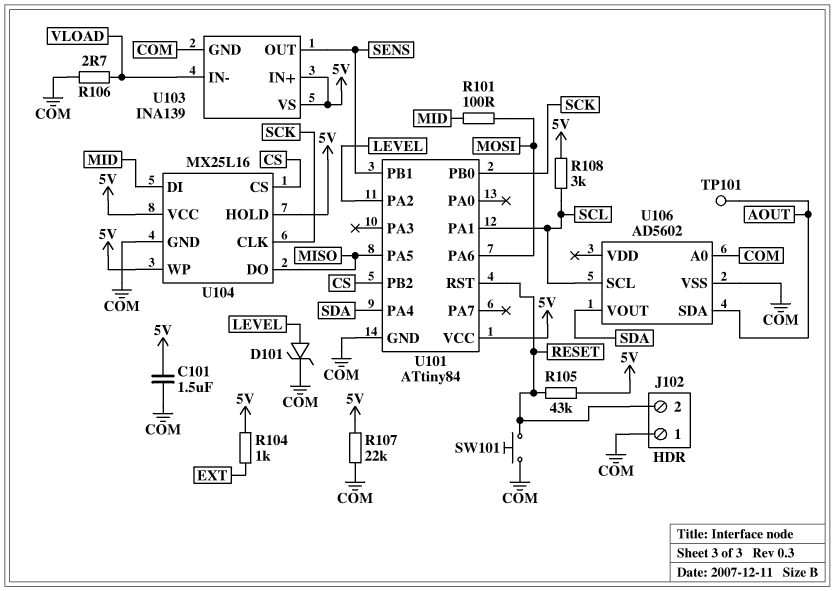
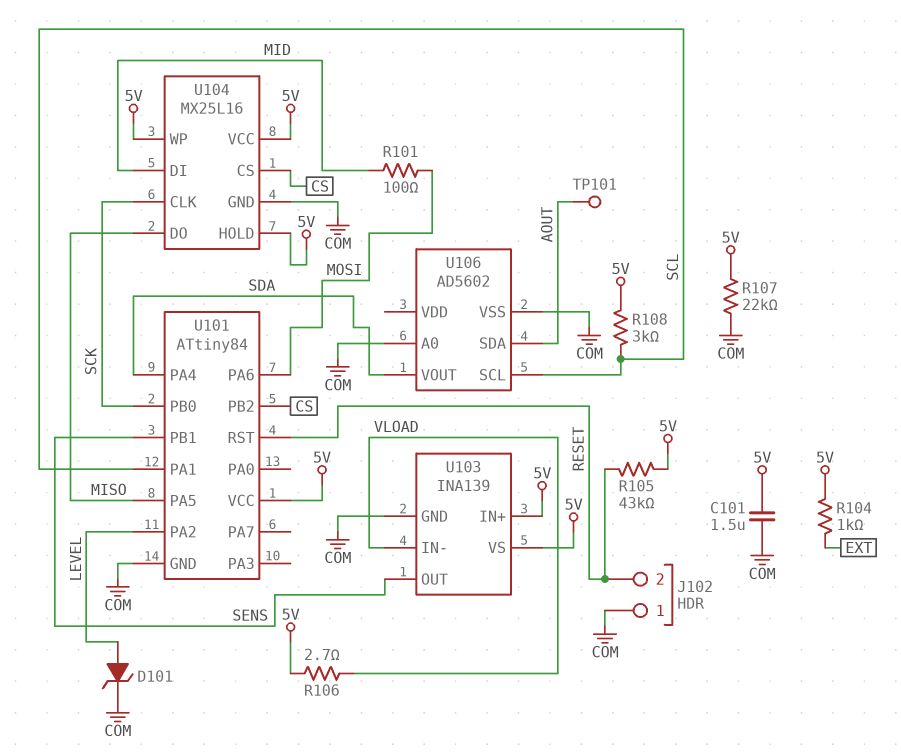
R106: 2.7 (COM, VLOAD) -> 2.7 (5V, VLOAD)
SW101: button (COM, RESET) -> none

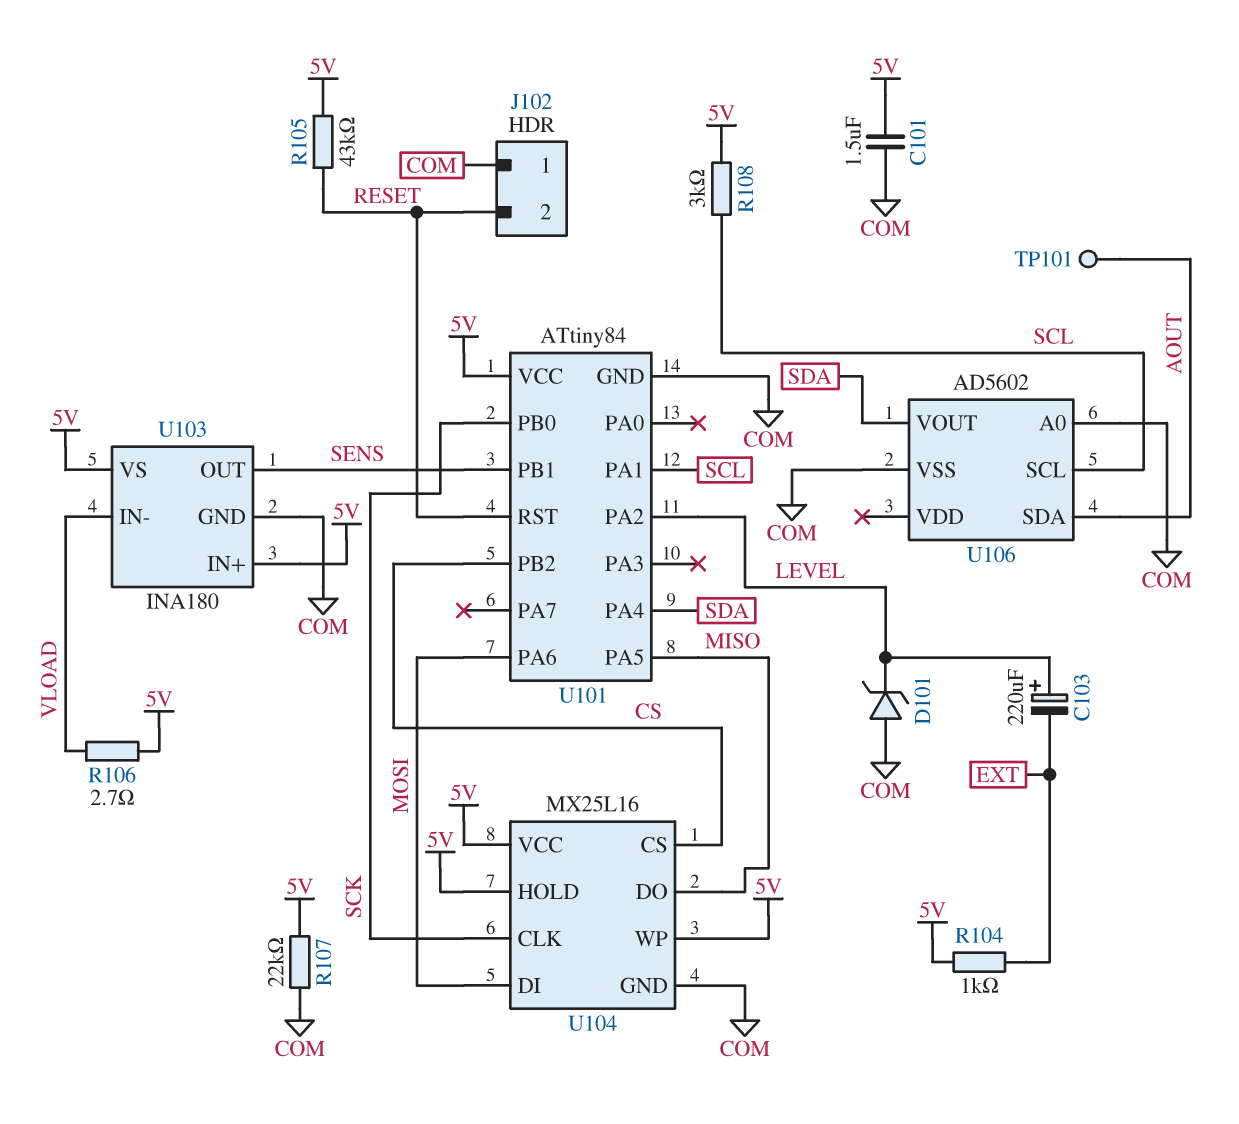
C103: none -> 220uF (plus LEVEL, minus EXT)
D101: zener (A LEVEL, K COM) -> zener (A COM, K LEVEL)
R101: 100 (MID, MOSI) -> none
U103: INA139 -> INA180
U104 pin DI: MID -> MOSI

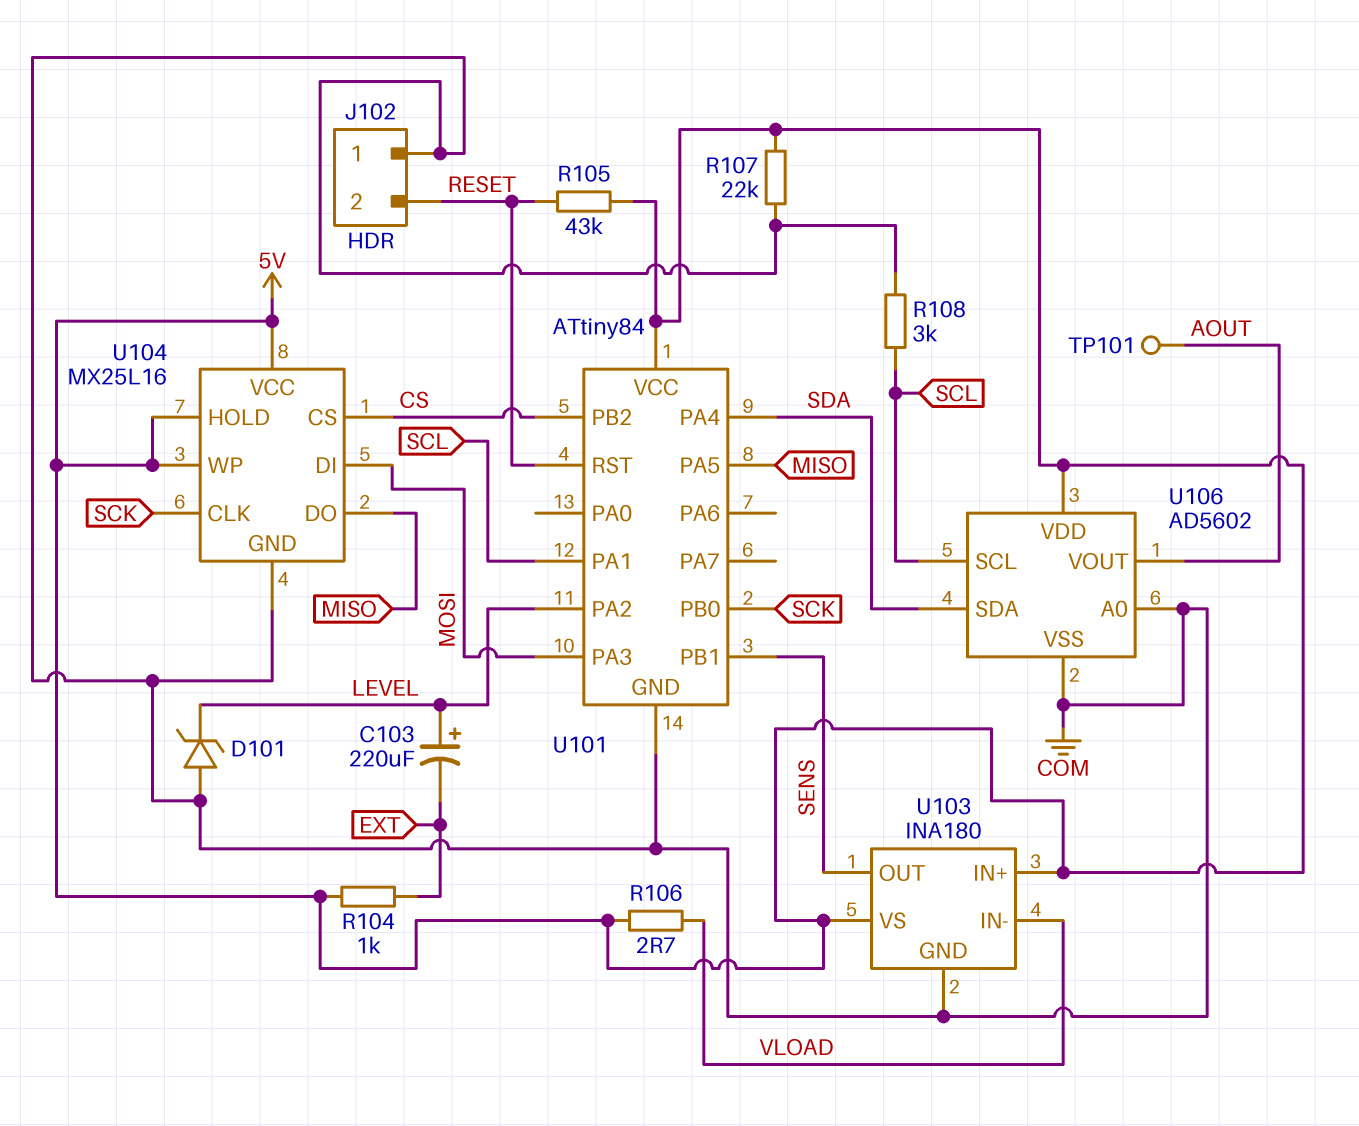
C101: 1.5uF (5V, COM) -> none
R108: 3k (5V, SCL) -> 3k (COM, SCL)
U101 pin PA3: none -> MOSI
U101 pin PA6: MOSI -> none
U106 pin SDA: AOUT -> SDA
U106 pin VDD: none -> 5V
U106 pin VOUT: SDA -> AOUT

